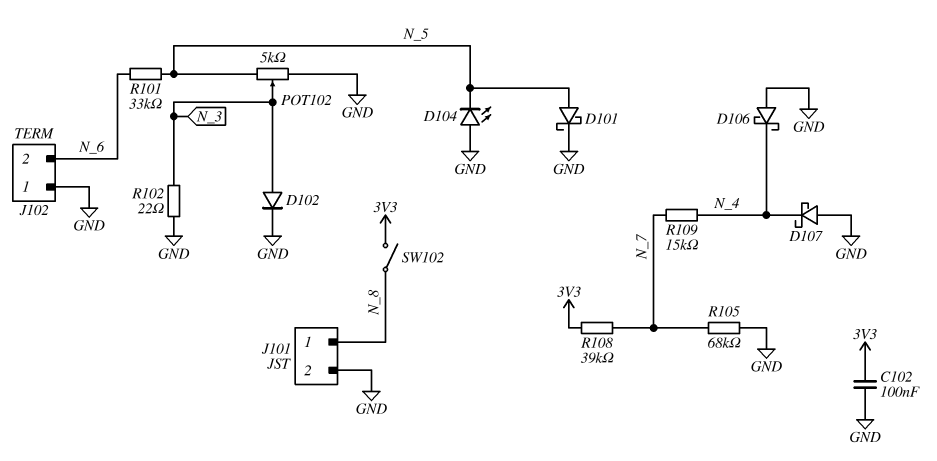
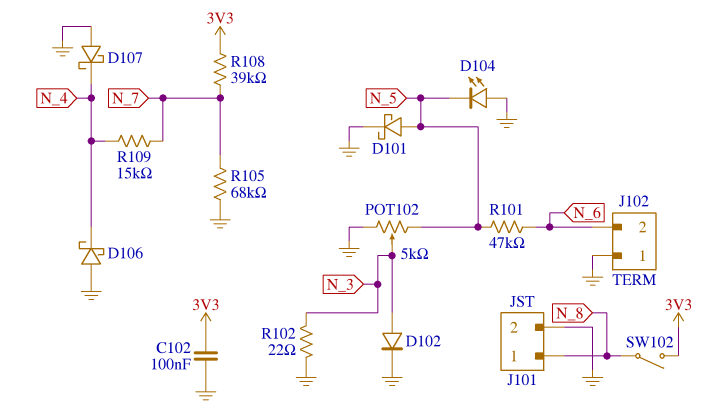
R101: 33k (N_5, N_6) -> 47k (N_5, N_6)

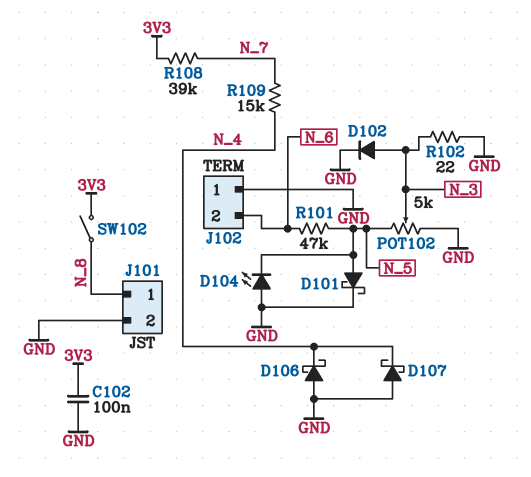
R105: 68k (GND, N_7) -> none

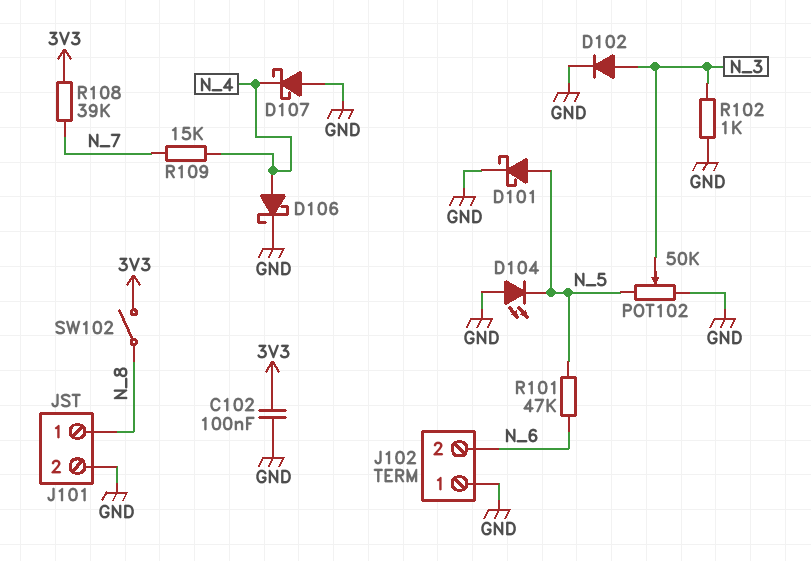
D106: schottky (A GND, K N_4) -> schottky (A N_4, K GND)
POT102: 5k (GND, N_5, wiper N_3) -> 50k (GND, N_5, wiper N_3)
R102: 22 (GND, N_3) -> 1k (GND, N_3)

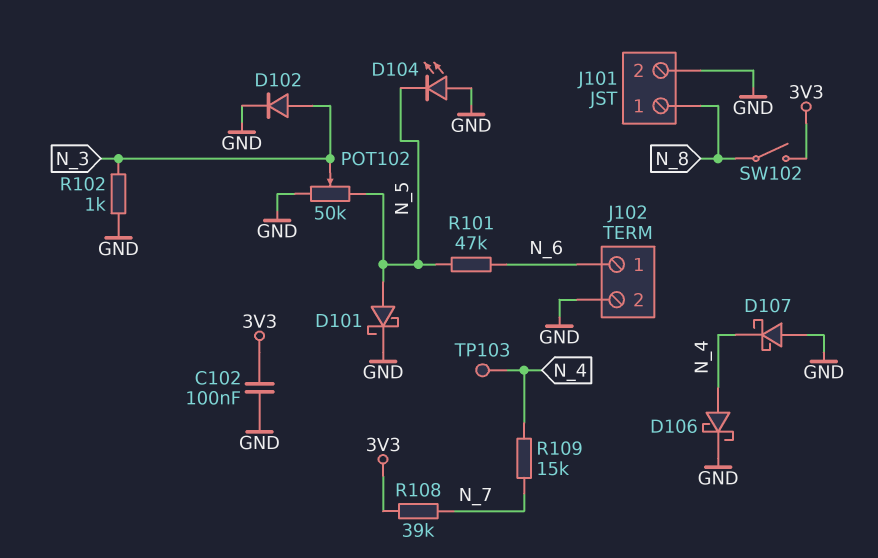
J102 pin 1: GND -> N_6
J102 pin 2: N_6 -> GND
TP103: none -> test point (N_4)

